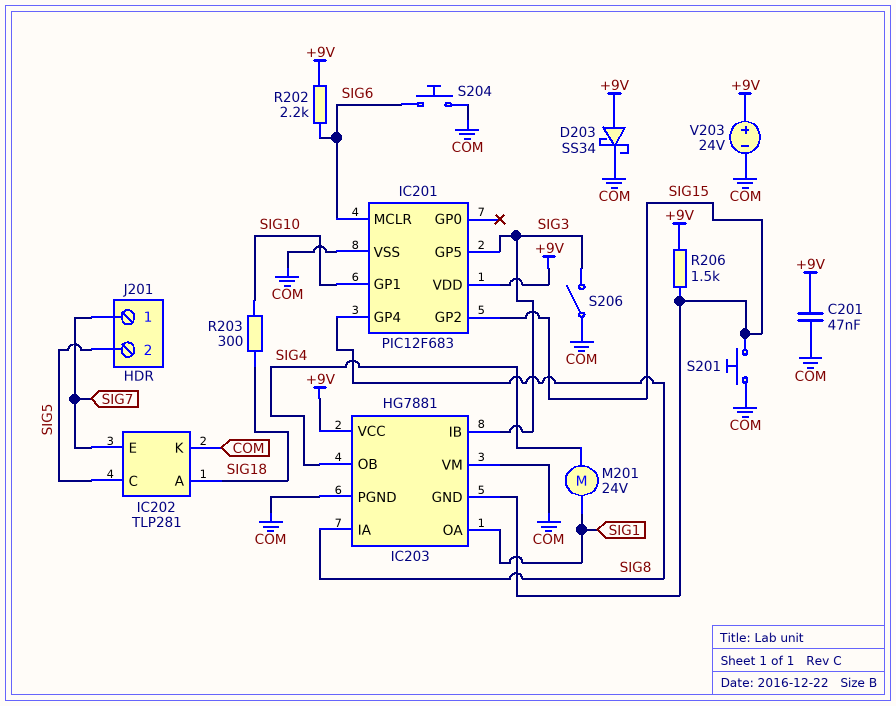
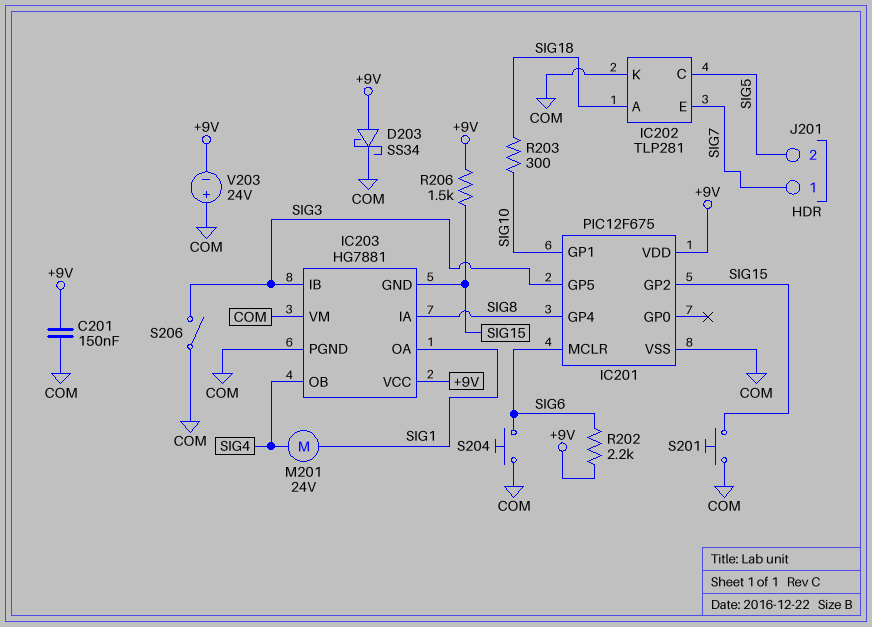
C201: 47nF (+9V, COM) -> 150nF (+9V, COM)
IC201: PIC12F683 -> PIC12F675
V203: 24V (plus +9V, minus COM) -> 24V (plus COM, minus +9V)

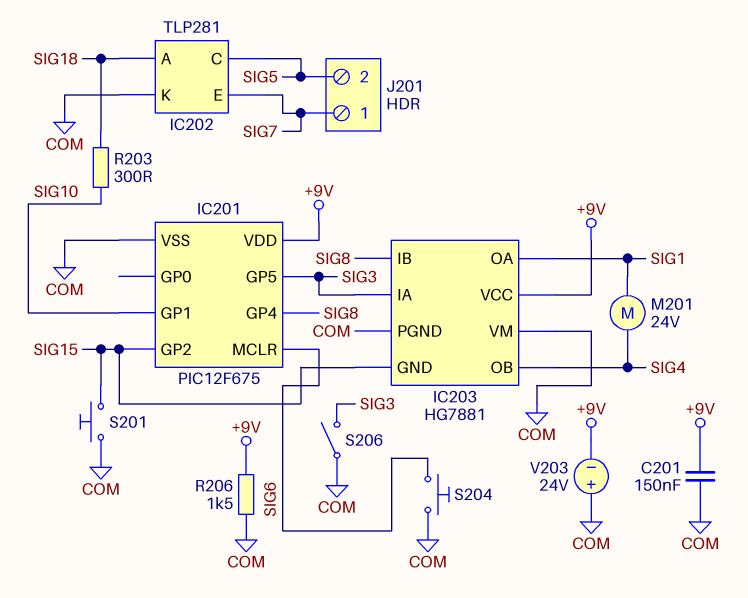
D203: schottky SS34 (A +9V, K COM) -> none
IC203 pin IA: SIG8 -> SIG3
IC203 pin IB: SIG3 -> SIG8
R202: 2.2k (+9V, SIG6) -> none
R206: 1.5k (+9V, SIG15) -> 1.5k (+9V, COM)

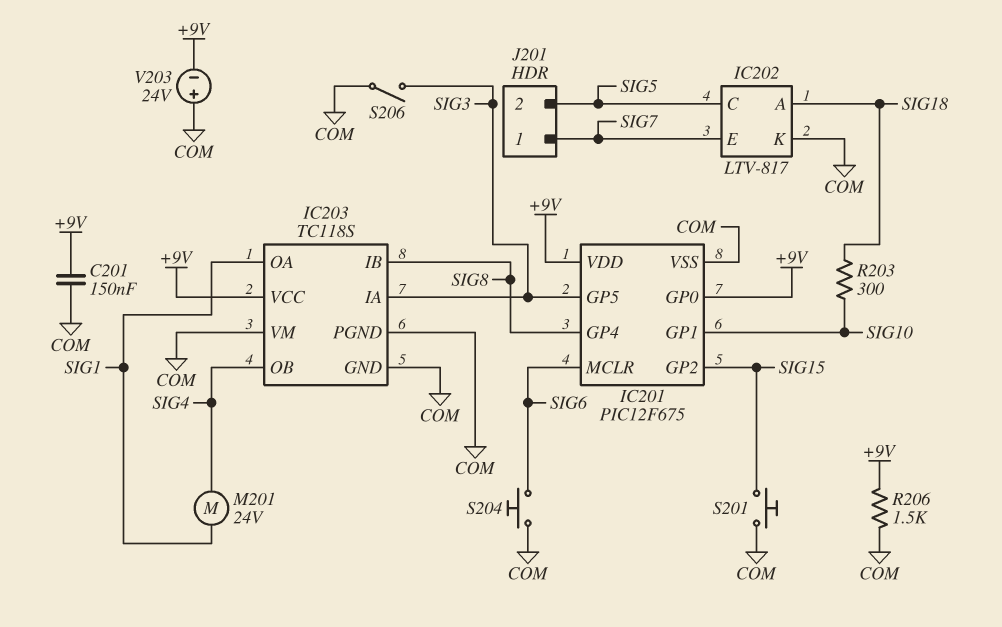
IC201 pin GP0: none -> +9V
IC202: TLP281 -> LTV-817
IC203: HG7881 -> TC118S
IC203 pin GND: SIG15 -> COM

